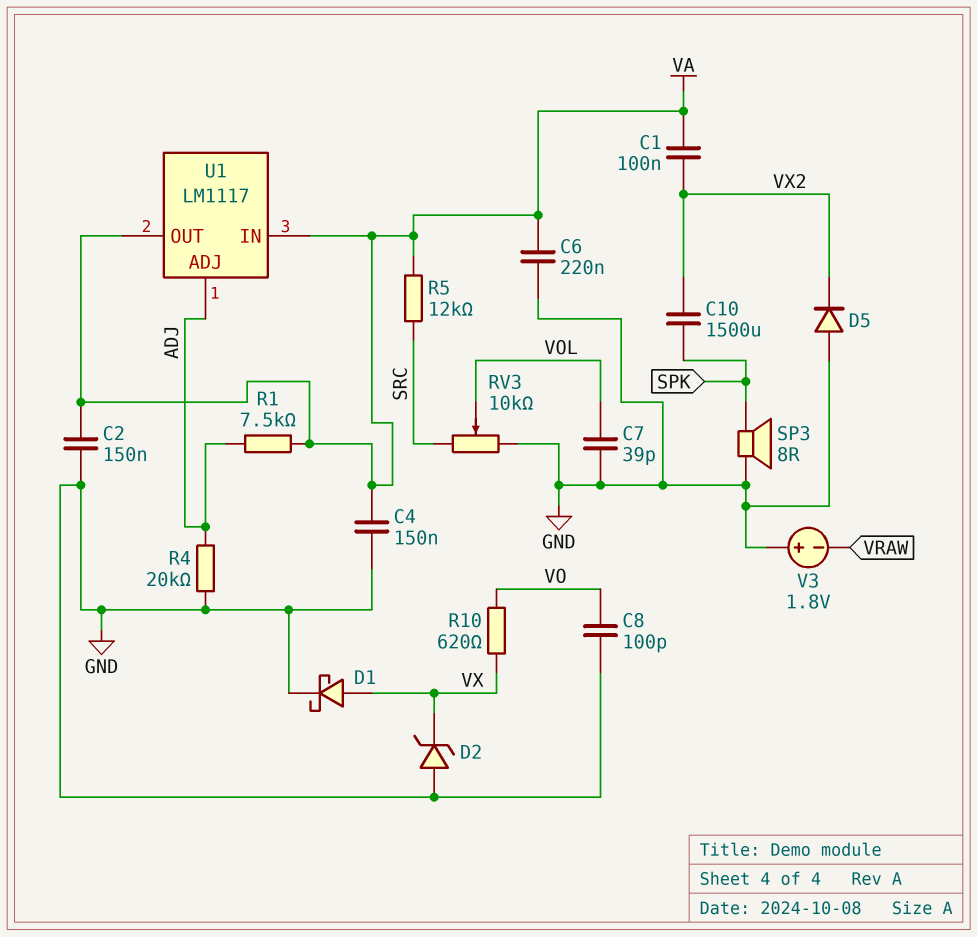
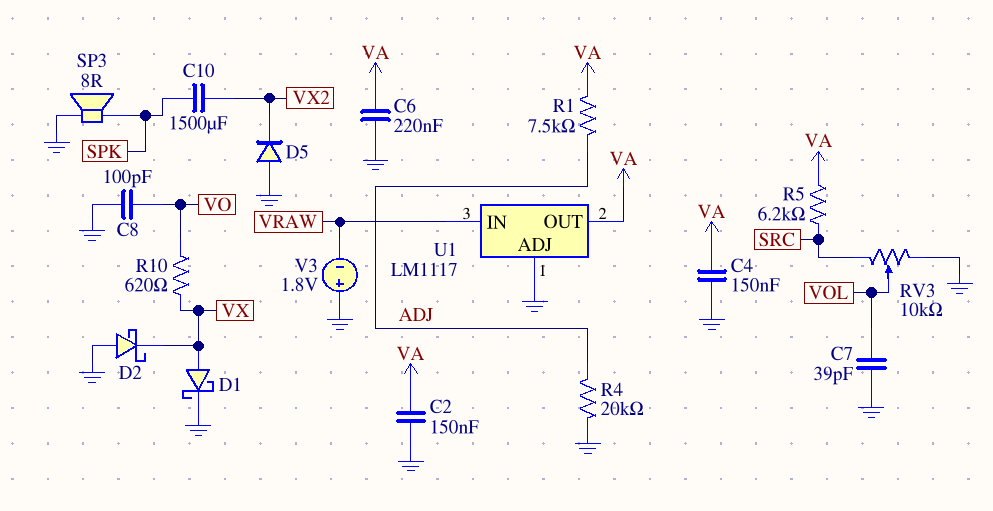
C1: 100nF (VA, VX2) -> none
D2: zener (A GND, K VX) -> schottky (A GND, K VX)
R5: 12k (SRC, VA) -> 6.2k (SRC, VA)
U1 pin ADJ: ADJ -> GND
U1 pin IN: VA -> VRAW

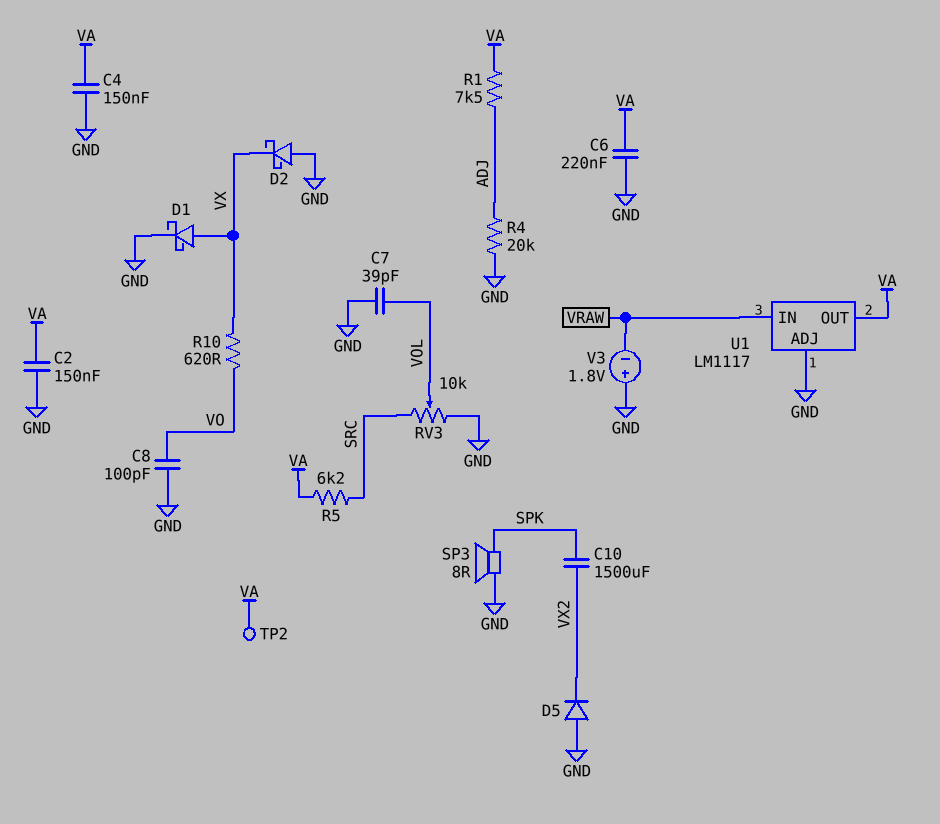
TP2: none -> test point (VA)

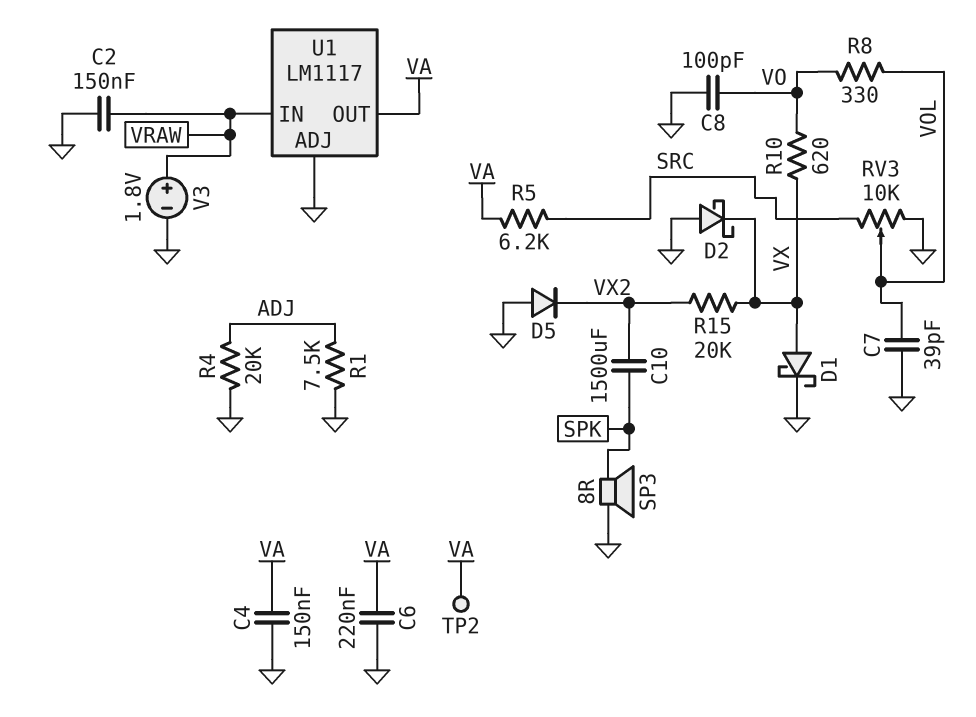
C2: 150nF (GND, VA) -> 150nF (GND, VRAW)
R1: 7.5k (ADJ, VA) -> 7.5k (ADJ, GND)
R8: none -> 330 (VO, VOL)
R15: none -> 20k (VX, VX2)
V3: 1.8V (plus GND, minus VRAW) -> 1.8V (plus VRAW, minus GND)

